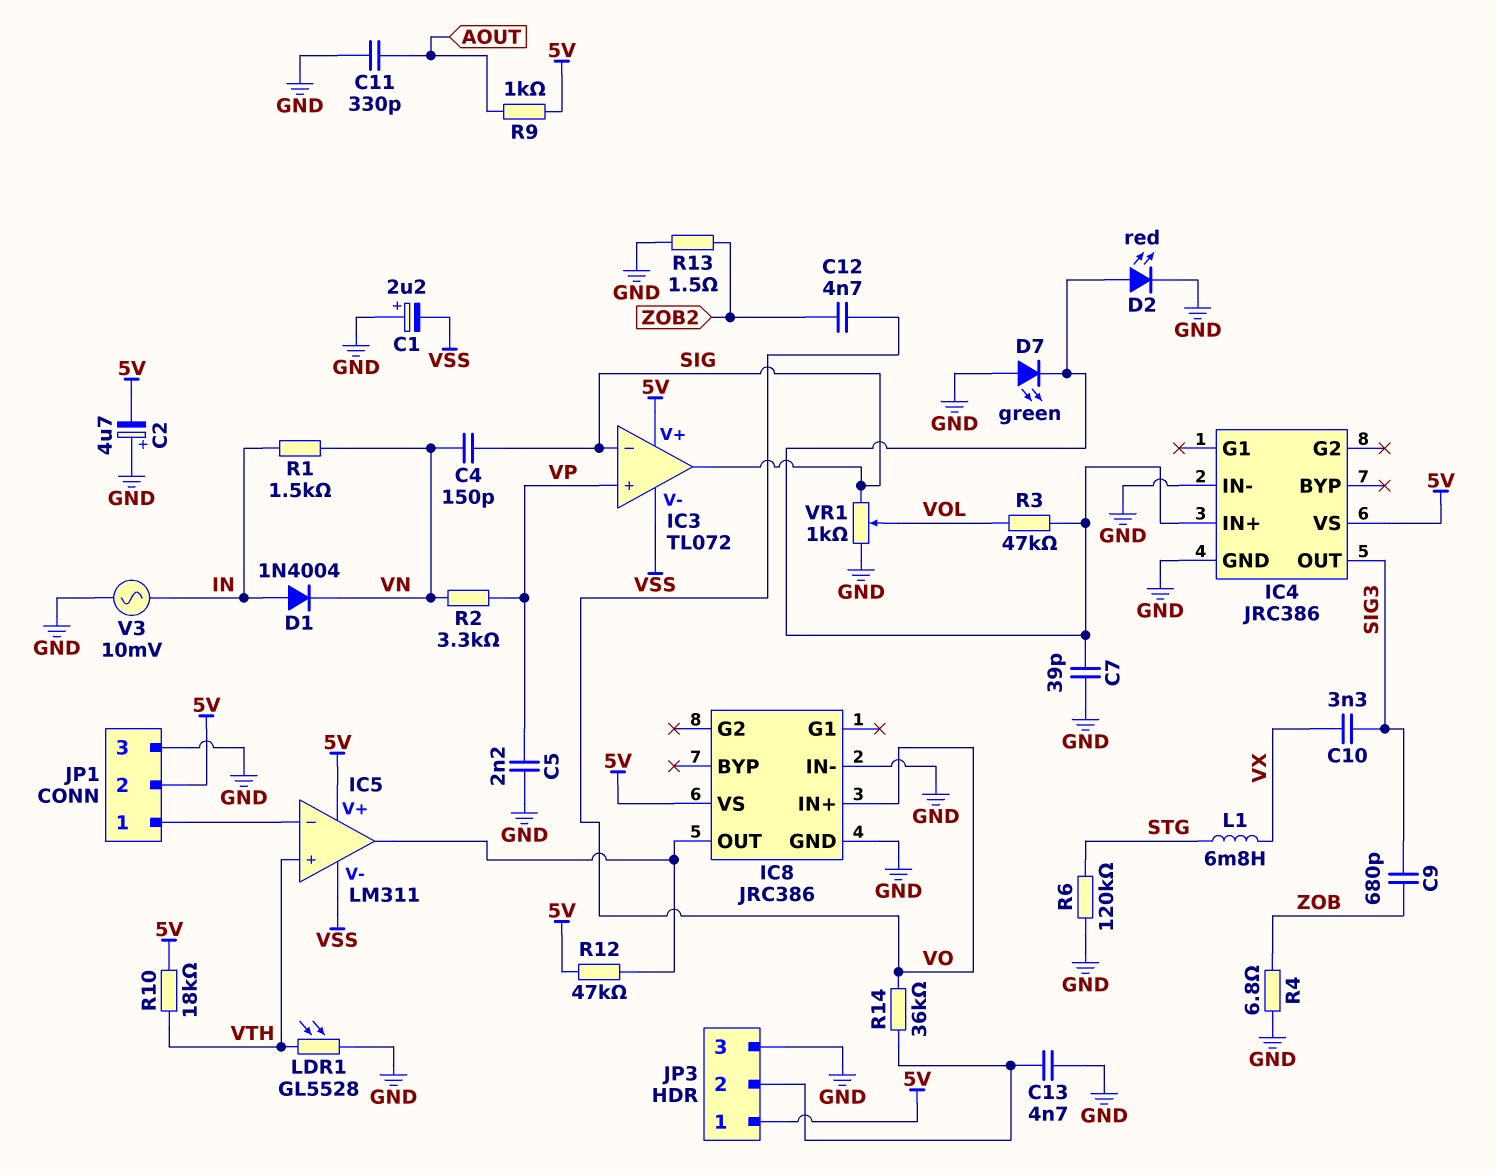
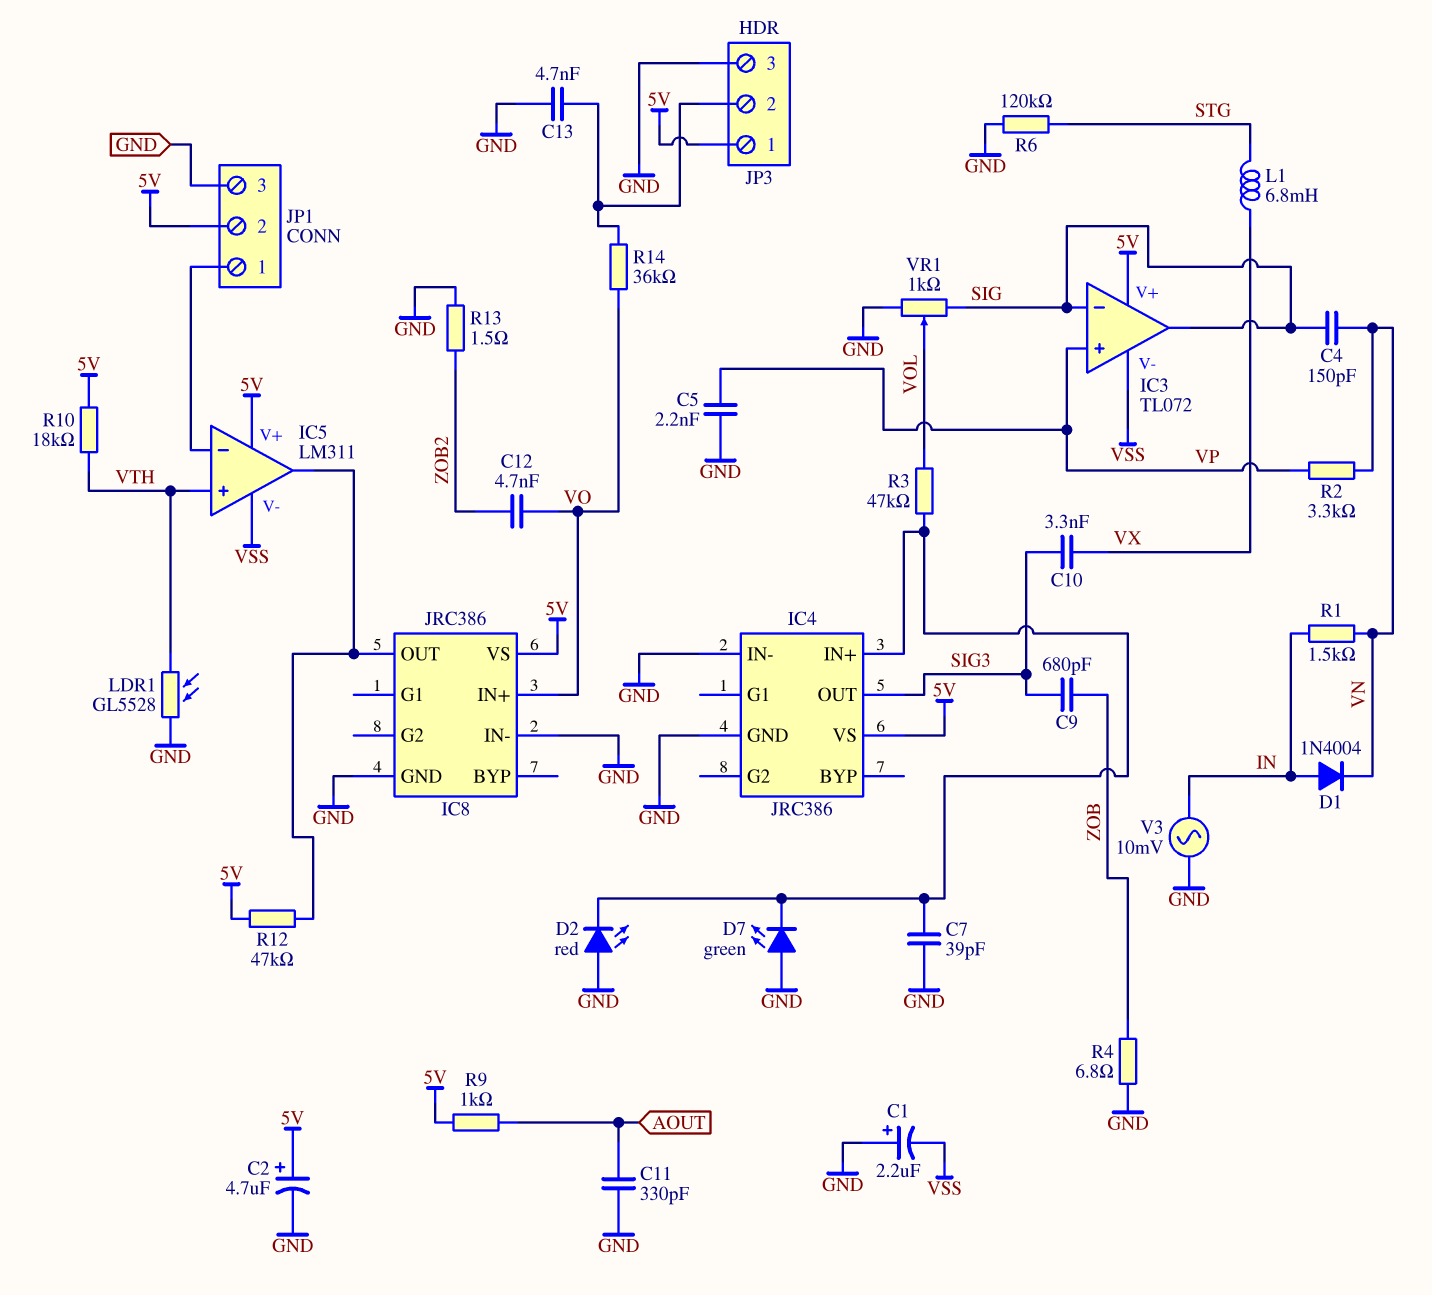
C2: 4.7uF (plus GND, minus 5V) -> 4.7uF (plus 5V, minus GND)
D2: LED red (A IC4/IN+, K GND) -> LED red (A GND, K IC4/IN+)

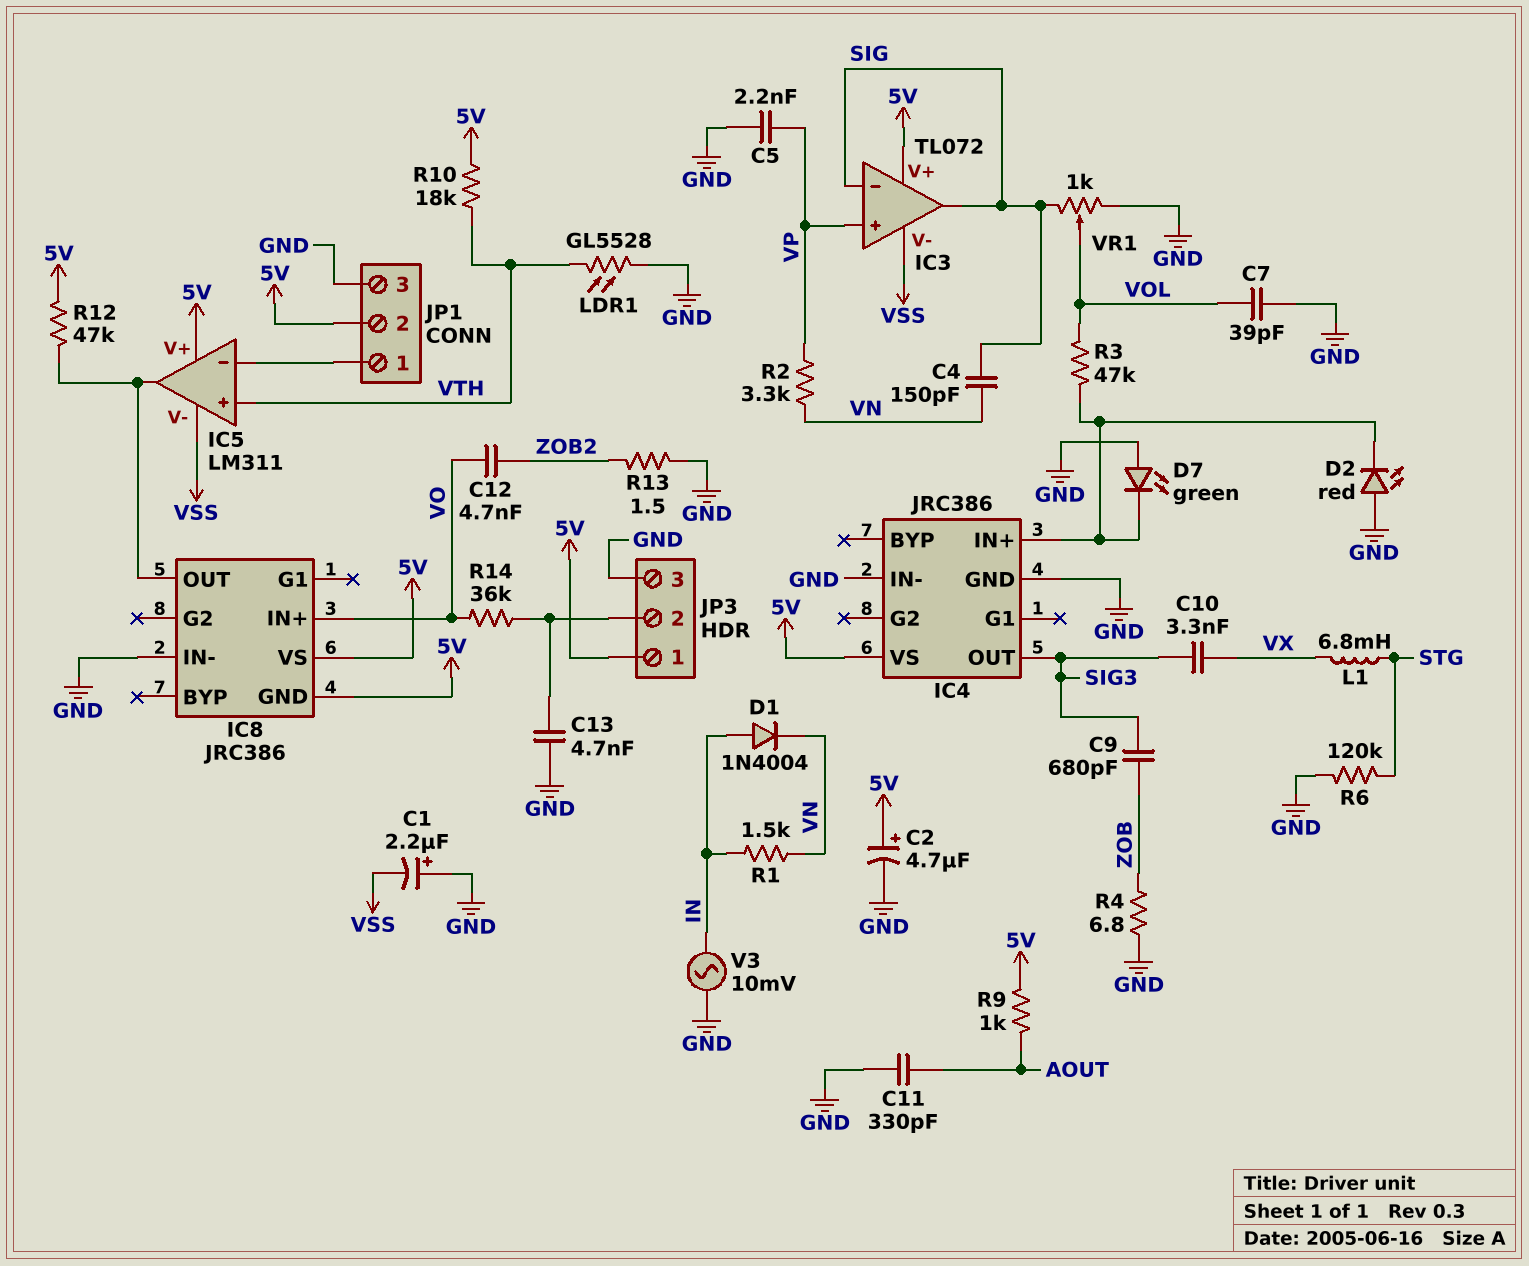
C7: 39pF (GND, IC4/IN+) -> 39pF (GND, VOL)
IC8 pin GND: GND -> 5V

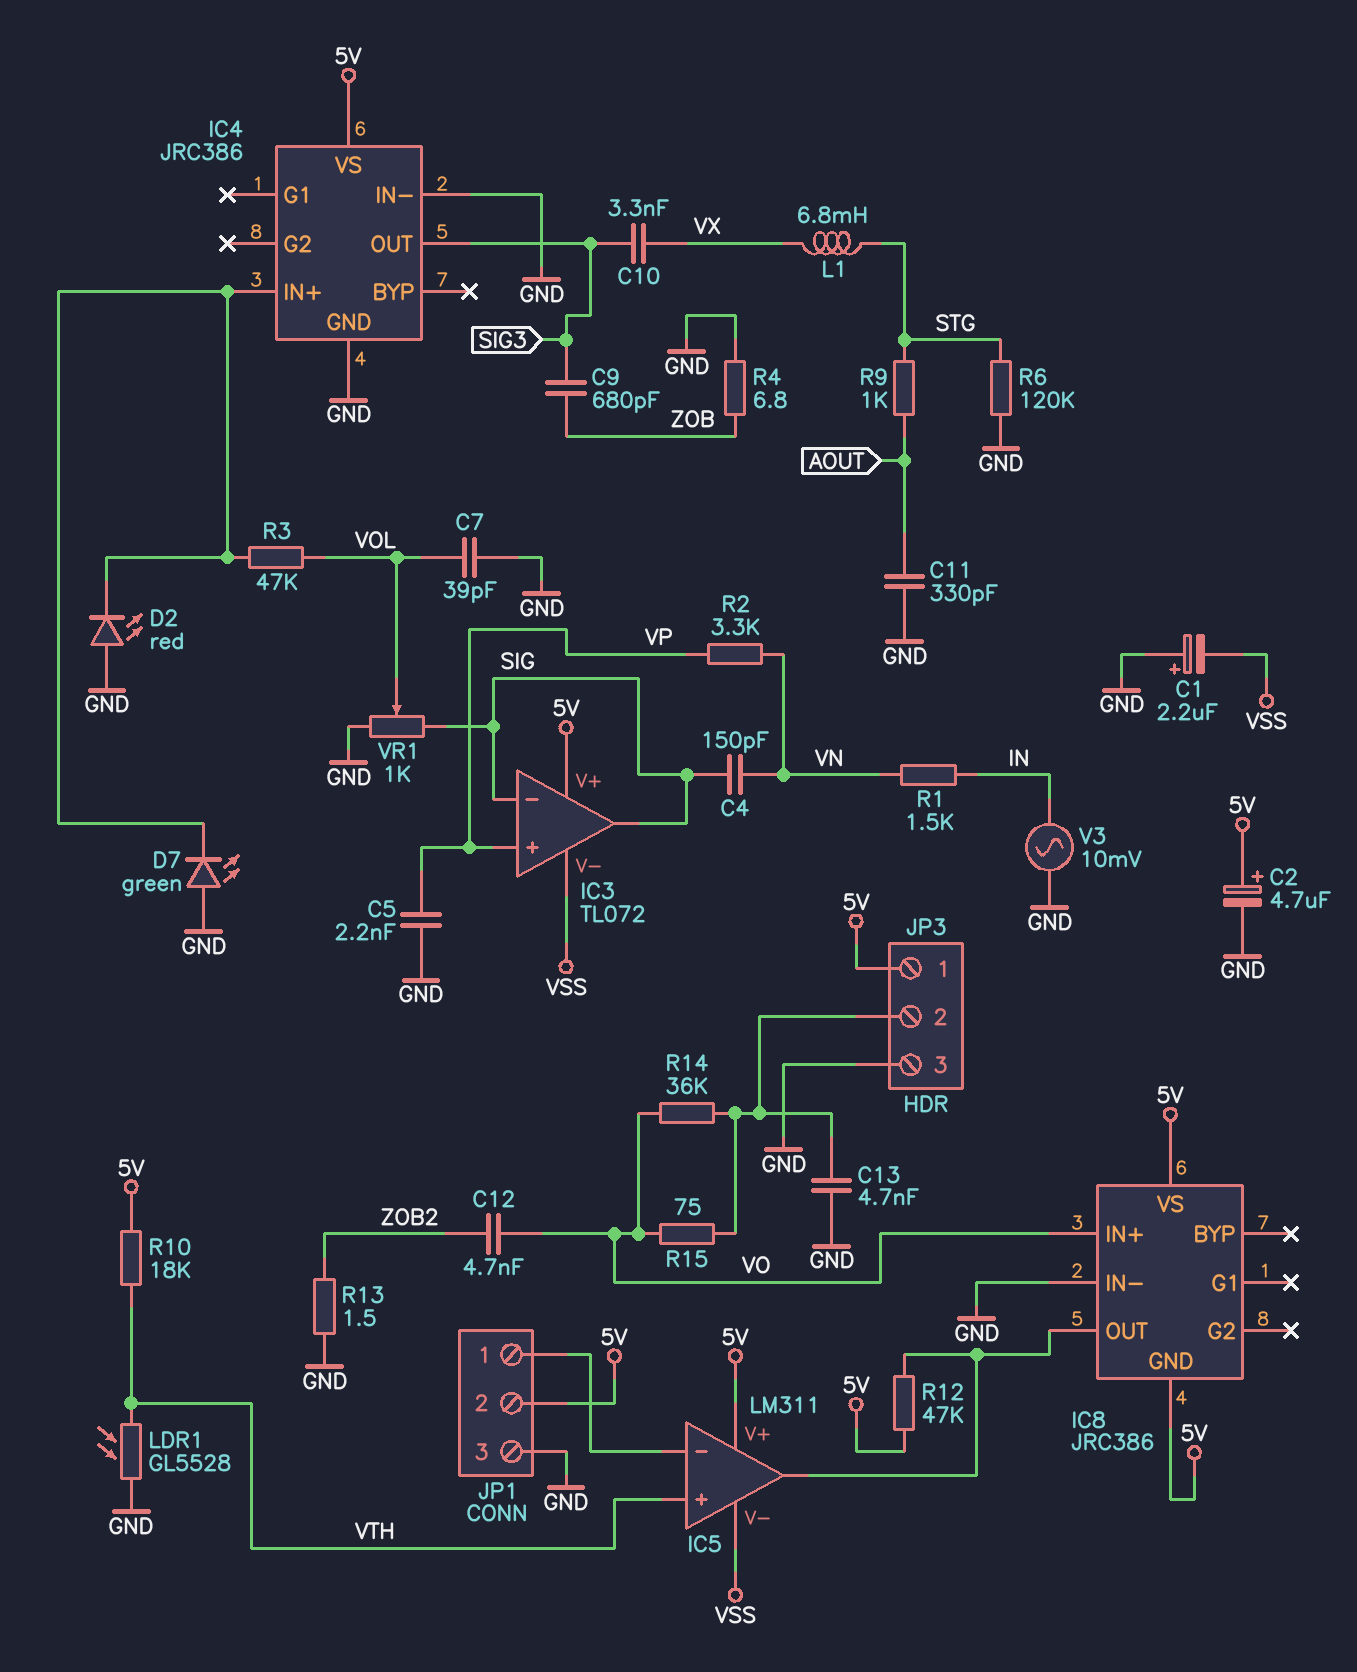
D1: diode 1N4004 (A IN, K VN) -> none
R9: 1k (5V, AOUT) -> 1k (AOUT, STG)
R15: none -> 75 (JP3/2, VO)

